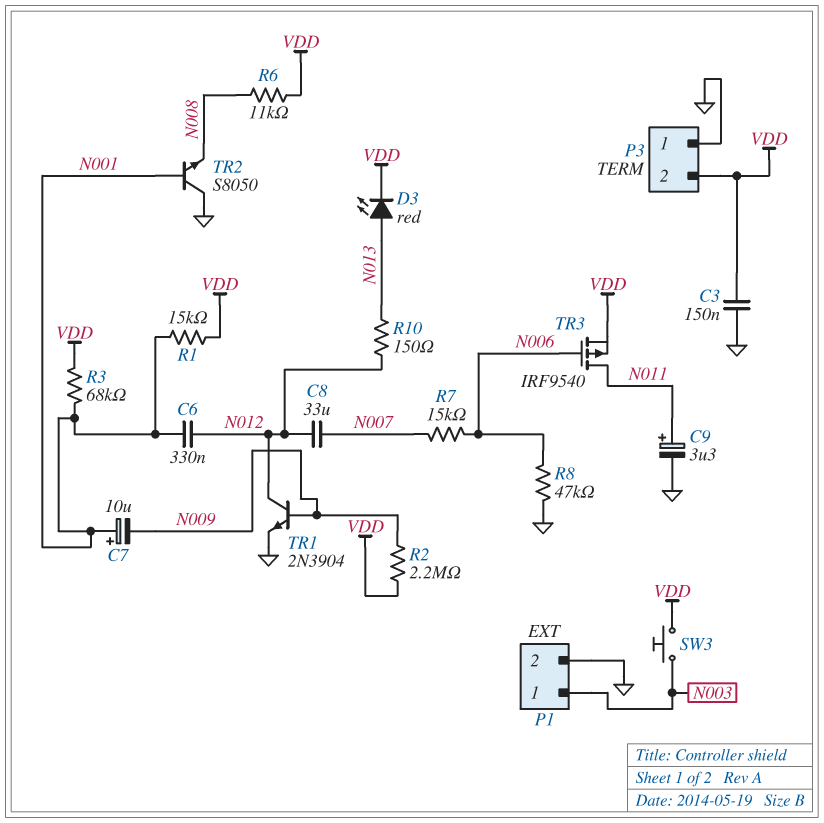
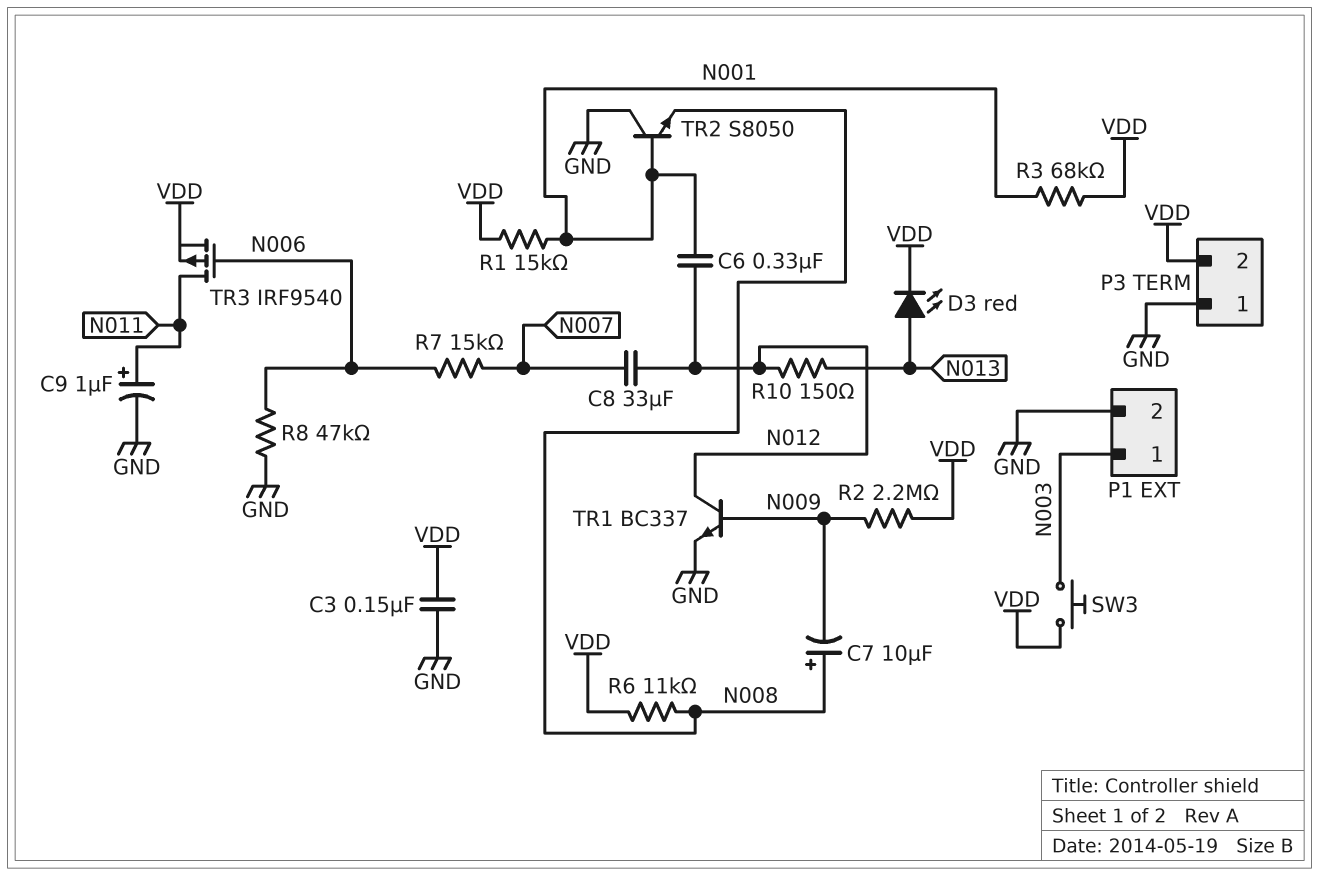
C7: 10uF (plus N001, minus N009) -> 10uF (plus N008, minus N009)
C9: 3.3uF (plus N011, minus GND) -> 1uF (plus N011, minus GND)
TR1: NPN 2N3904 (B N009, C N012, E GND) -> NPN BC337 (B N009, C N012, E GND)

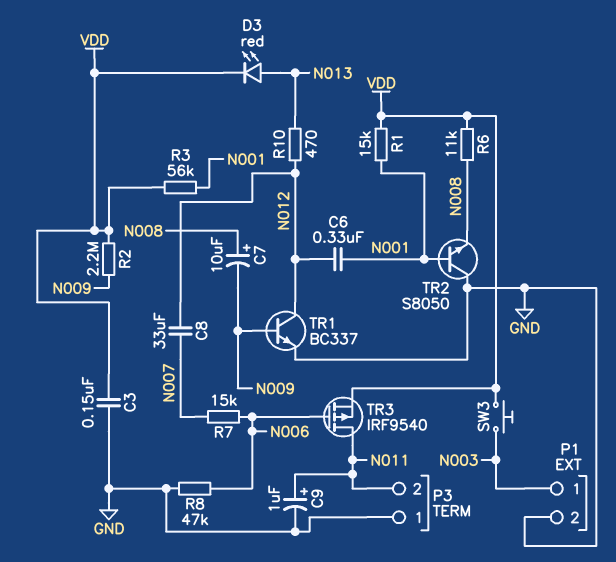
P3 pin 2: VDD -> N011
R3: 68k (N001, VDD) -> 56k (N001, VDD)
R10: 150 (N012, N013) -> 470 (N012, N013)

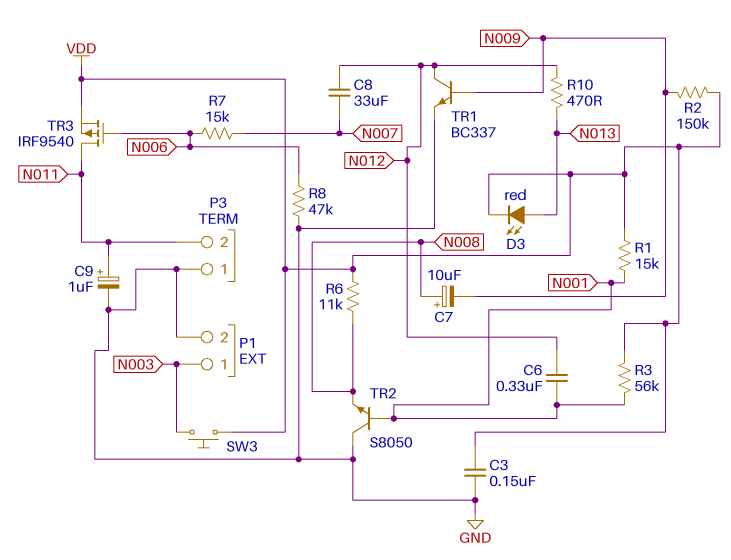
R2: 2.2M (N009, VDD) -> 150k (N009, VDD)

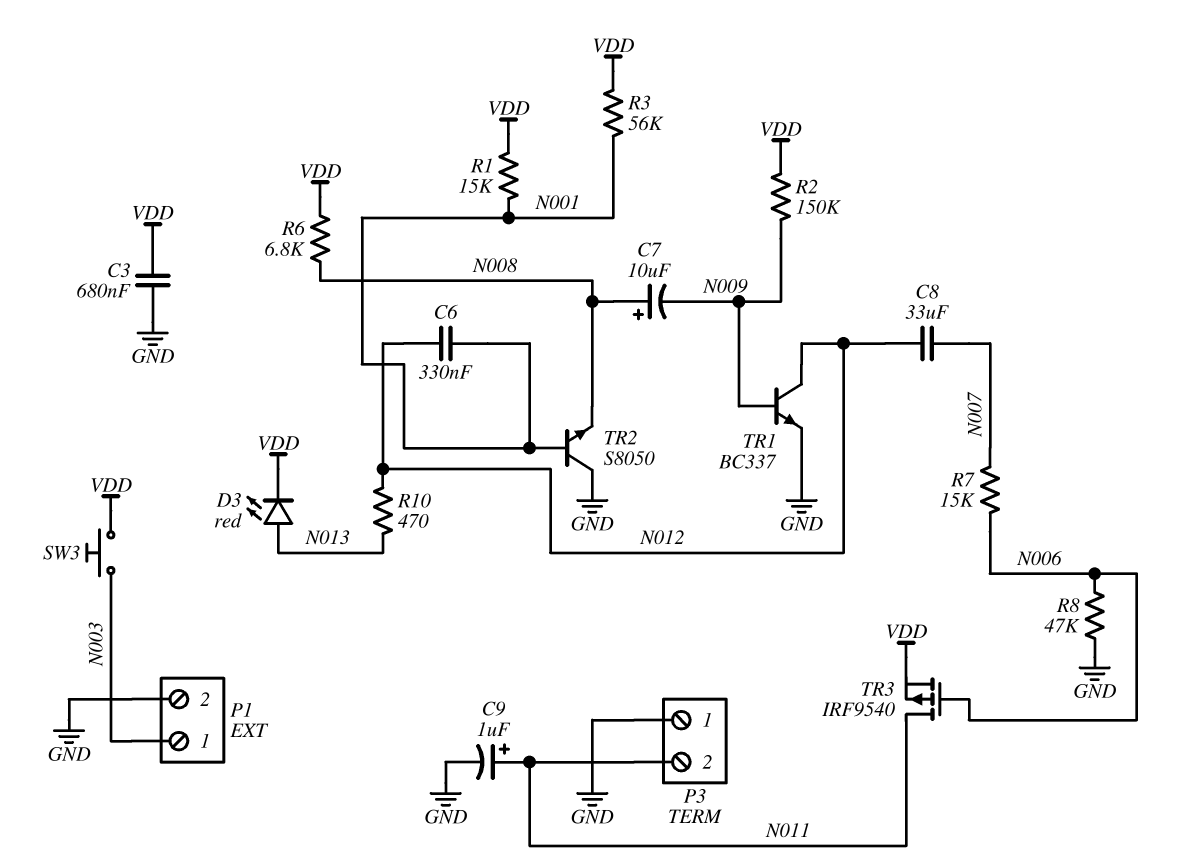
C3: 150nF (GND, VDD) -> 680nF (GND, VDD)
R6: 11k (N008, VDD) -> 6.8k (N008, VDD)

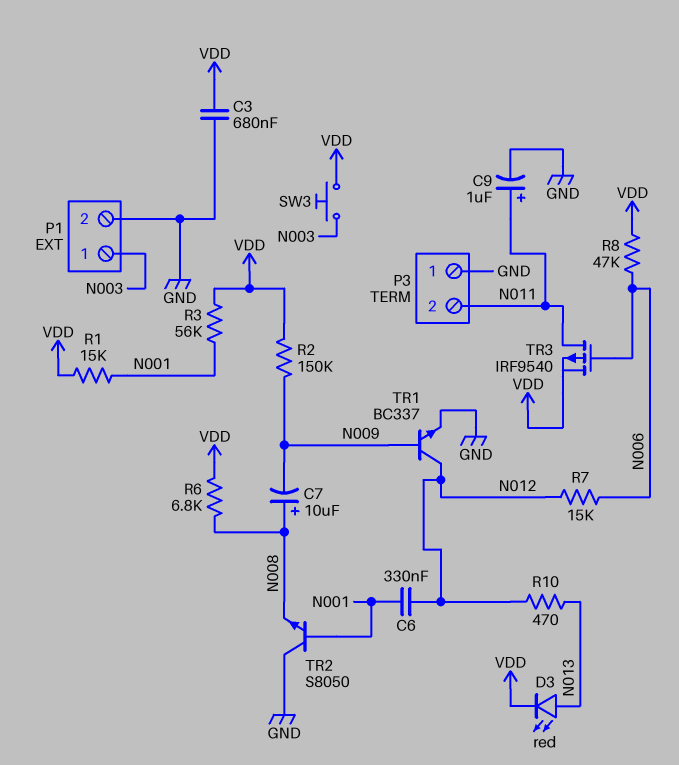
C8: 33uF (N007, N012) -> none
R7: 15k (N006, N007) -> 15k (N006, N012)
R8: 47k (GND, N006) -> 47k (N006, VDD)

